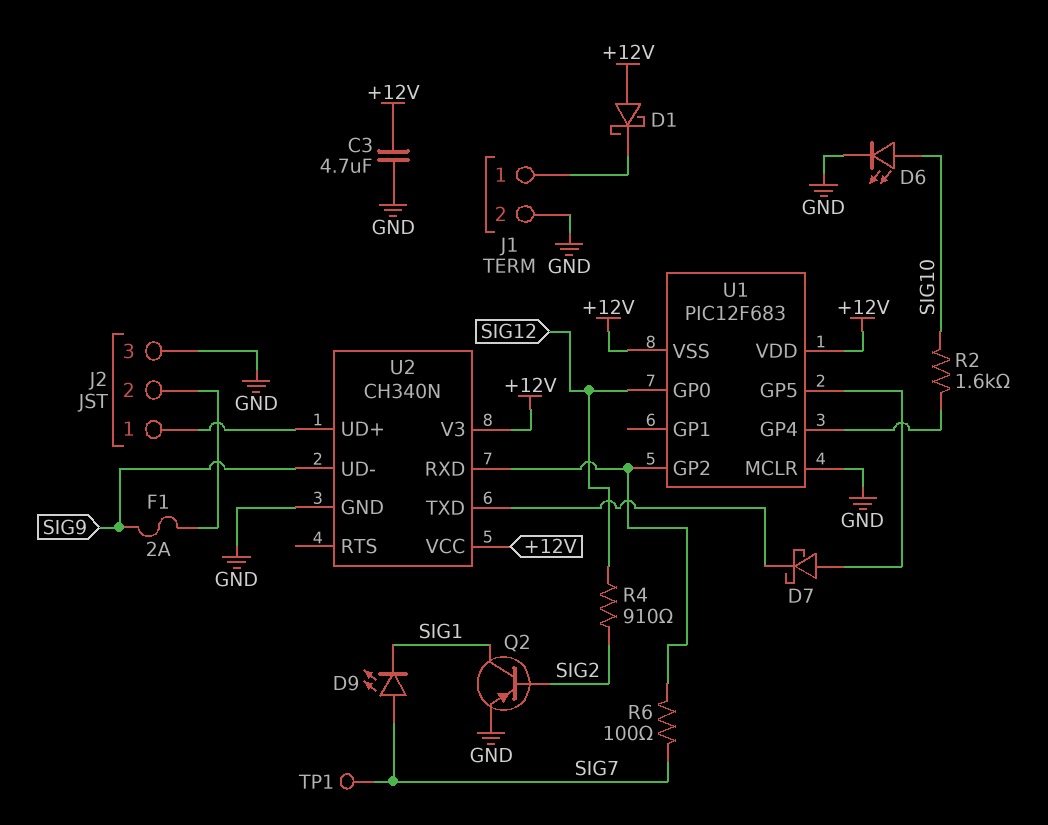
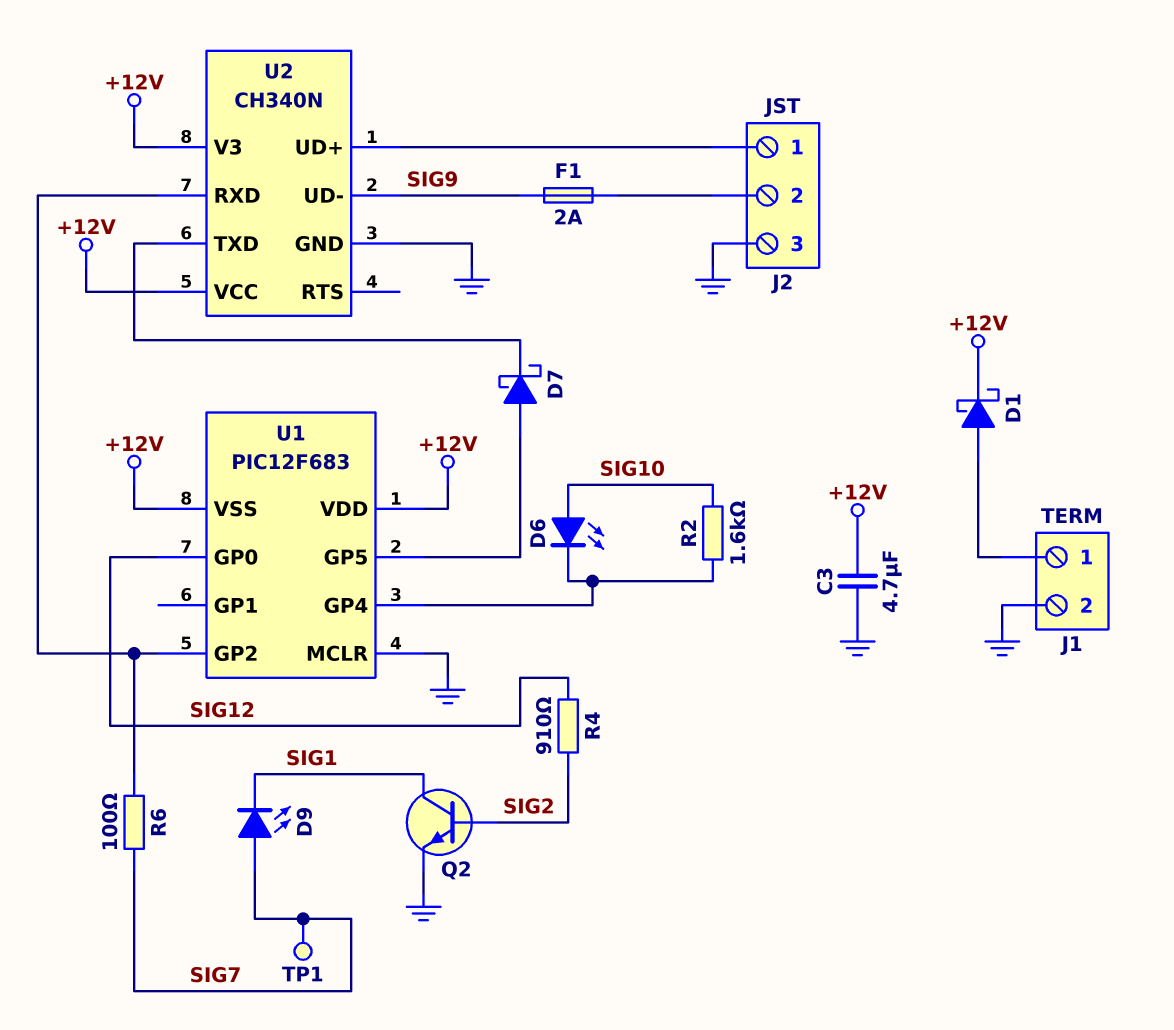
D1: schottky (A +12V, K J1/1) -> schottky (A J1/1, K +12V)
D6: LED (A SIG10, K GND) -> LED (A SIG10, K U1/GP4)
Q2: PNP (B SIG2, C SIG1, E GND) -> NPN (B SIG2, C SIG1, E GND)

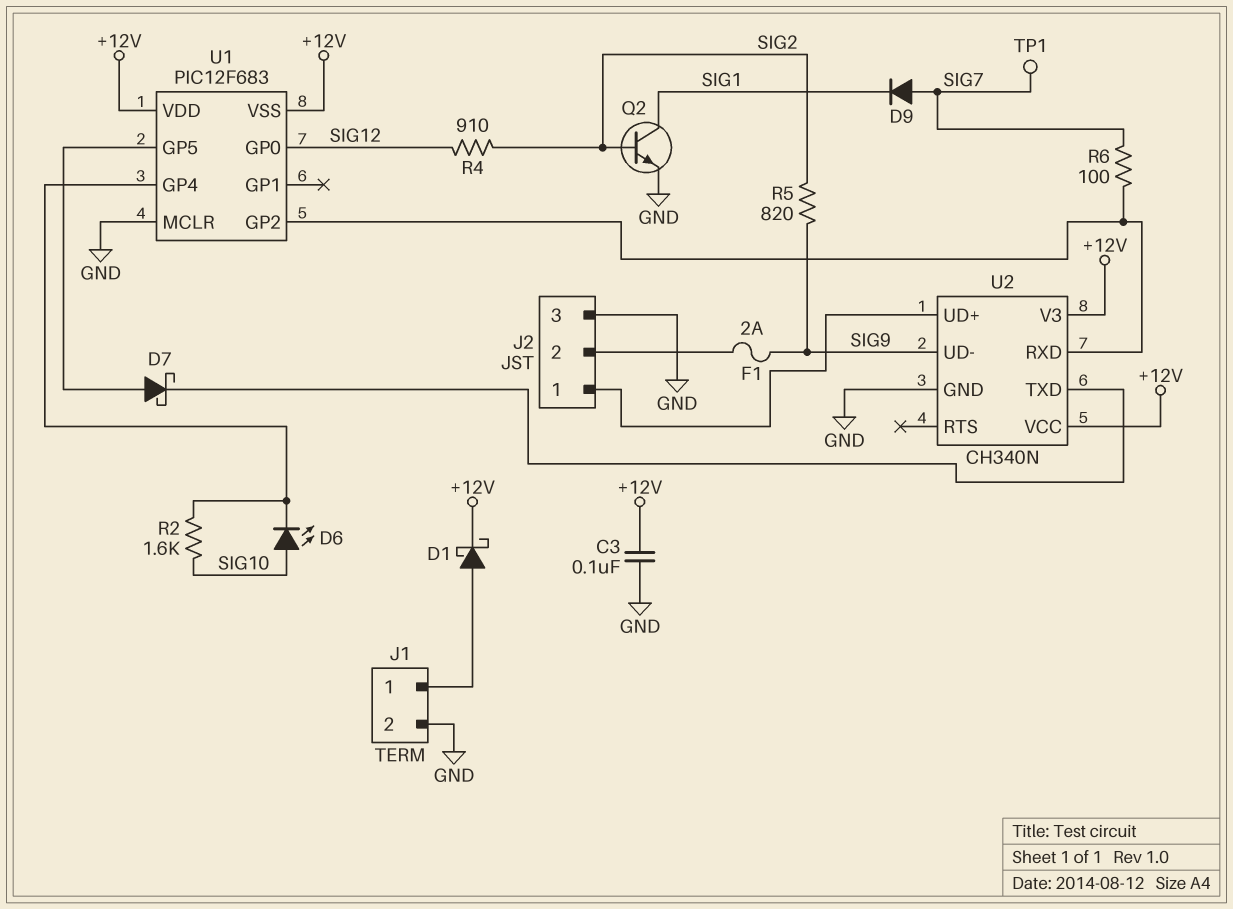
C3: 4.7uF (+12V, GND) -> 100nF (+12V, GND)
D9: LED (A SIG7, K SIG1) -> diode (A SIG7, K SIG1)
R5: none -> 820 (SIG2, SIG9)

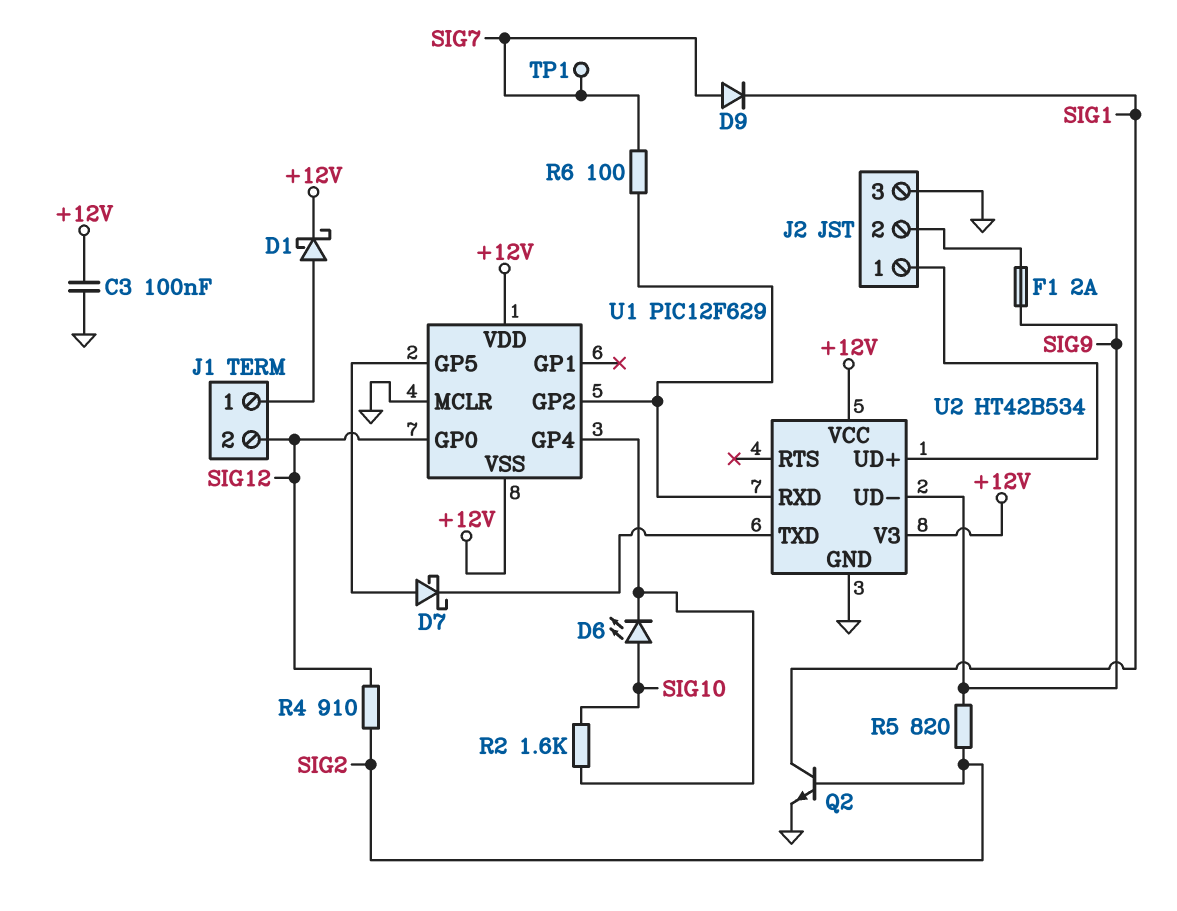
J1 pin 2: GND -> SIG12
U1: PIC12F683 -> PIC12F629
U2: CH340N -> HT42B534

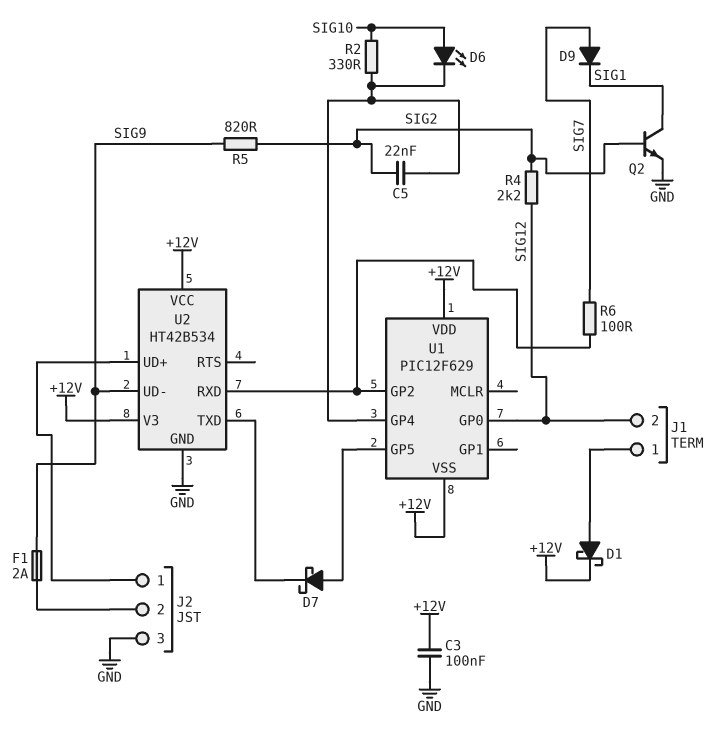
C5: none -> 22nF (SIG2, U1/GP4)
R2: 1.6k (SIG10, U1/GP4) -> 330 (SIG10, U1/GP4)
R4: 910 (SIG2, SIG12) -> 2.2k (SIG2, SIG12)
TP1: test point (SIG7) -> none
U1 pin MCLR: GND -> none

